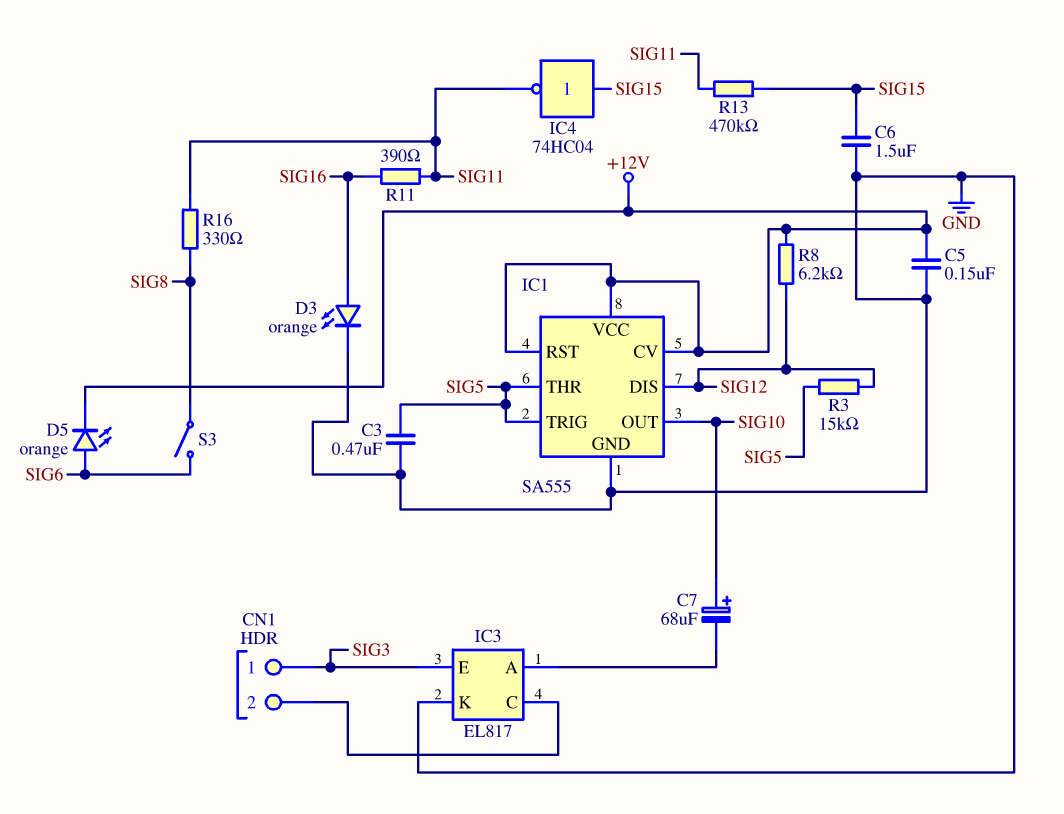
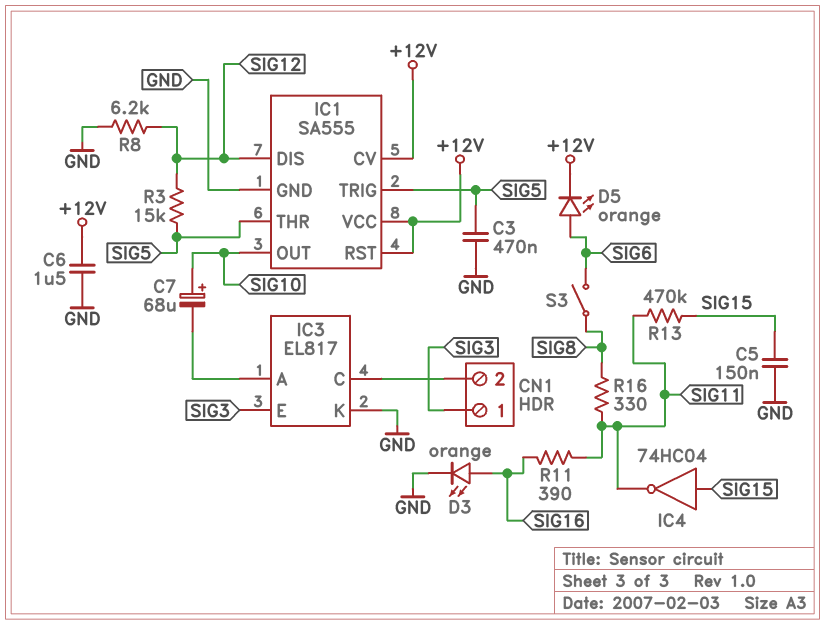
C5: 150nF (+12V, GND) -> 150nF (GND, SIG15)
C6: 1.5uF (GND, SIG15) -> 1.5uF (+12V, GND)
R8: 6.2k (+12V, SIG12) -> 6.2k (GND, SIG12)

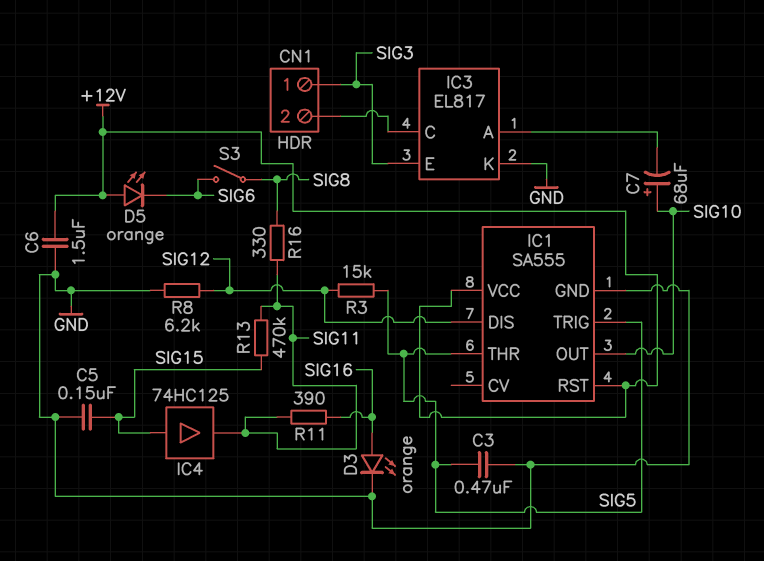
D5: LED orange (A SIG6, K +12V) -> LED orange (A +12V, K SIG6)
IC1 pin CV: +12V -> none
IC4: NOT 74HC04 (in SIG15, out SIG11) -> buffer 74HC125 (in SIG15, out SIG11)

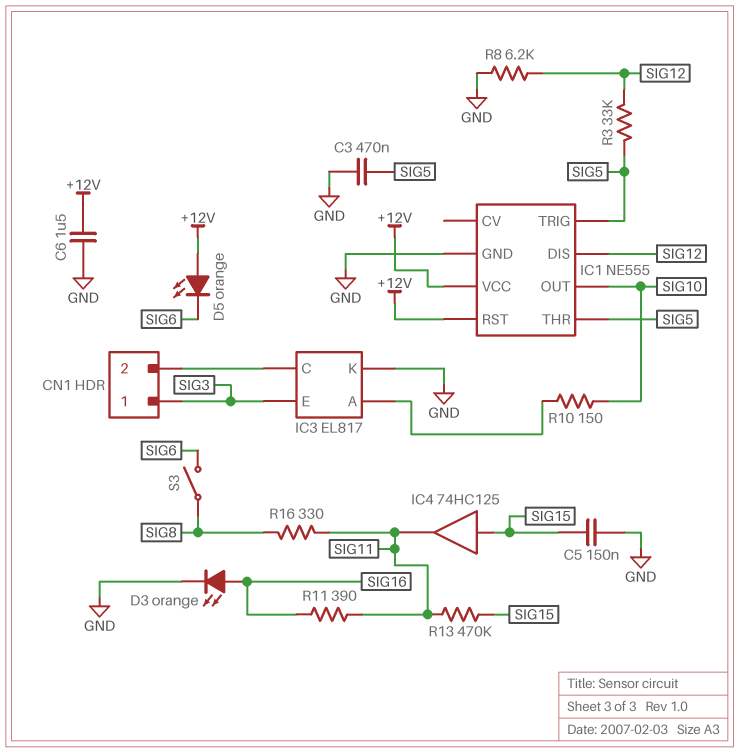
C7: 68uF (plus SIG10, minus IC3/A) -> none
IC1: SA555 -> NE555
R3: 15k (SIG5, SIG12) -> 33k (SIG5, SIG12)
R10: none -> 150 (IC3/A, SIG10)

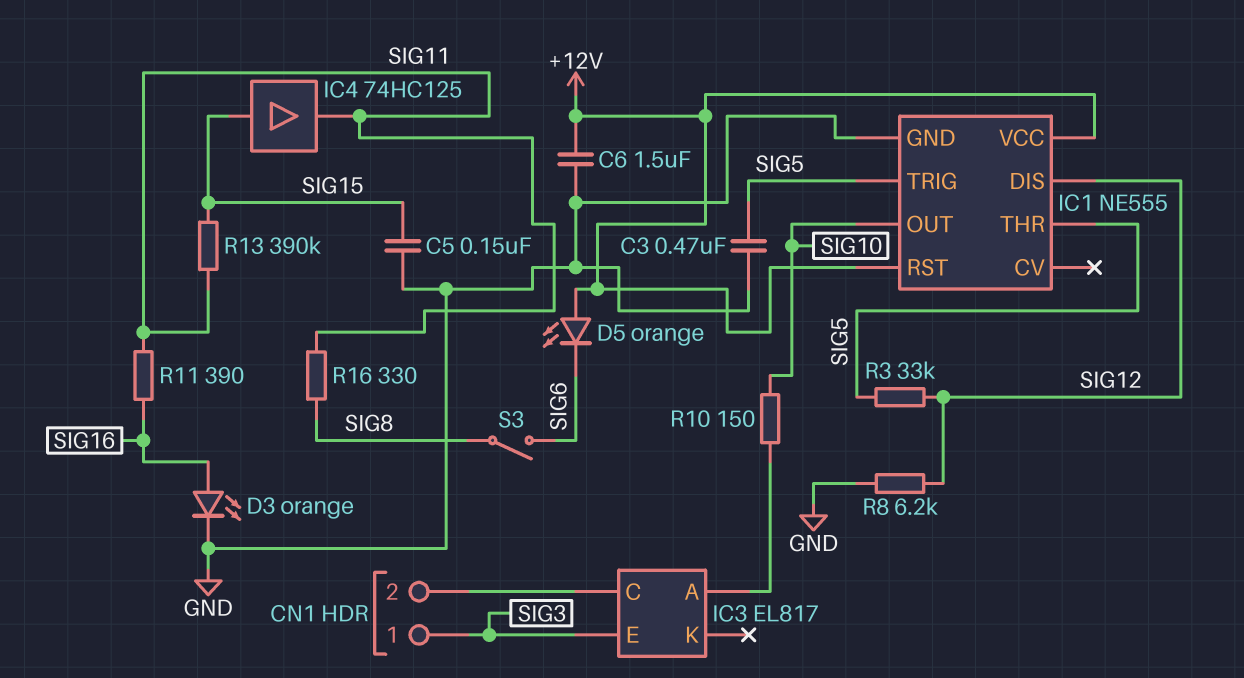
IC3 pin K: GND -> none
R13: 470k (SIG11, SIG15) -> 390k (SIG11, SIG15)

